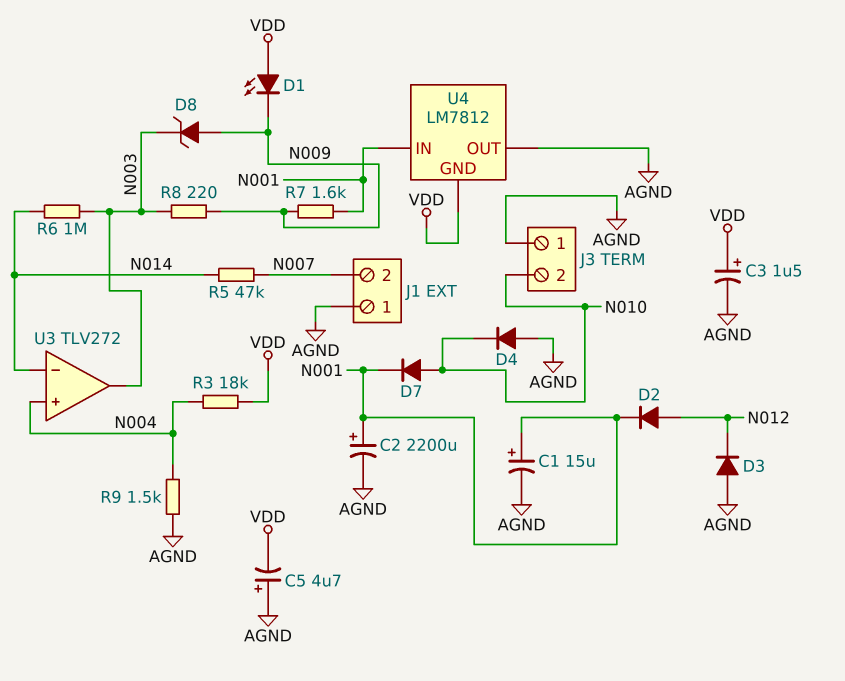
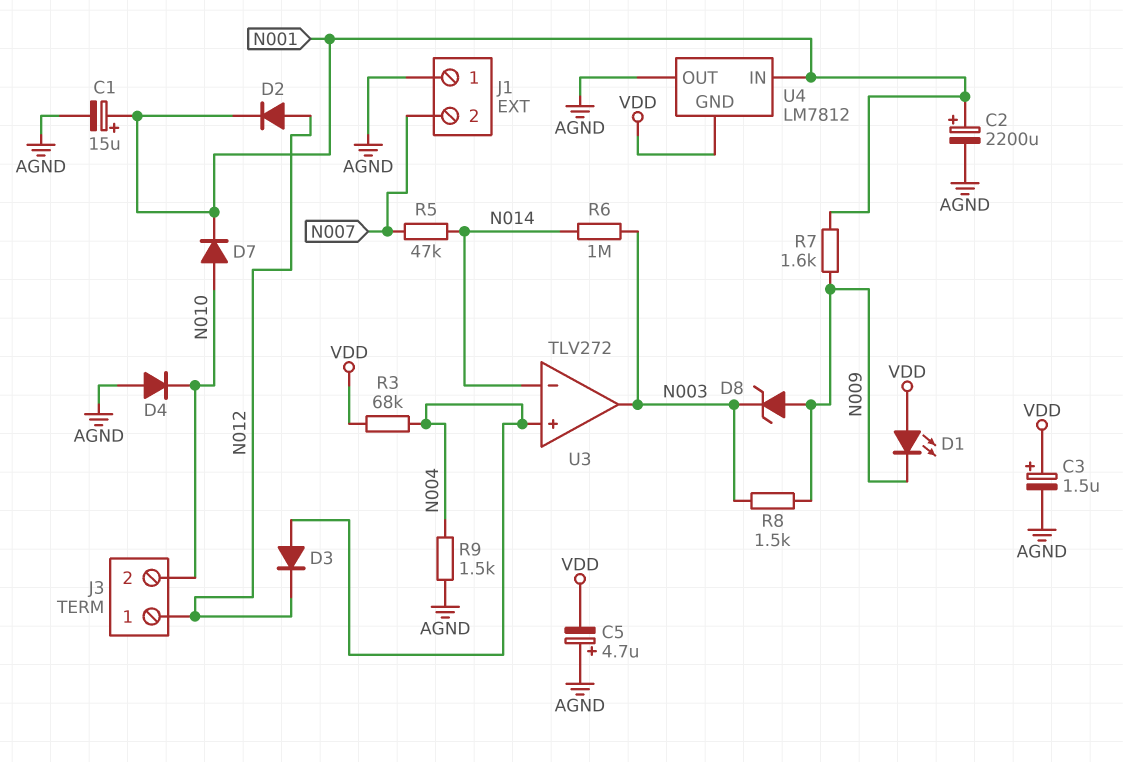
D3: diode (A AGND, K N012) -> diode (A N004, K N012)
J3 pin 1: AGND -> N012
R3: 18k (N004, VDD) -> 68k (N004, VDD)
R8: 220 (N003, N009) -> 1.5k (N003, N009)

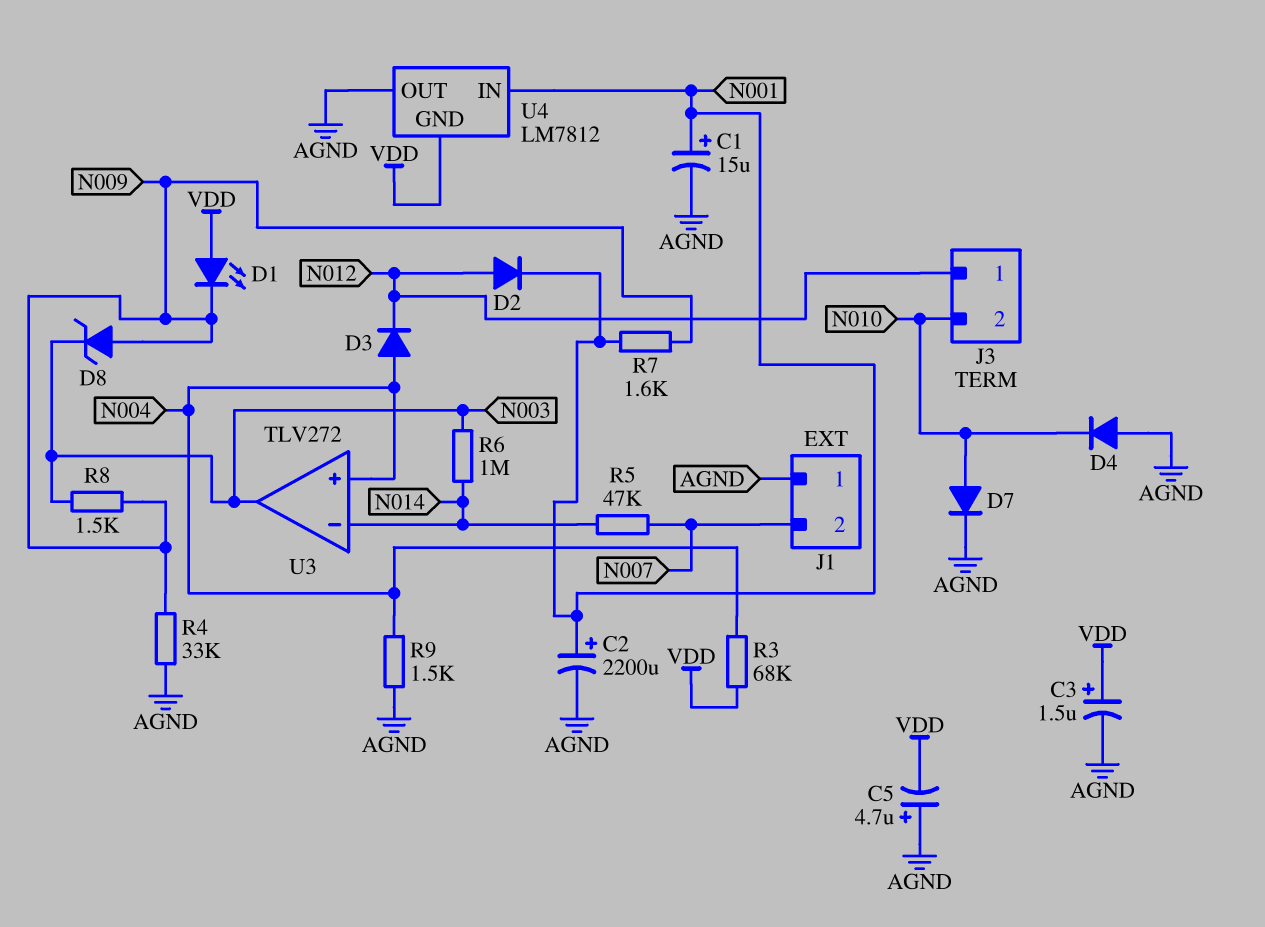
D7: diode (A N010, K N001) -> diode (A N010, K AGND)
R4: none -> 33k (AGND, N009)

